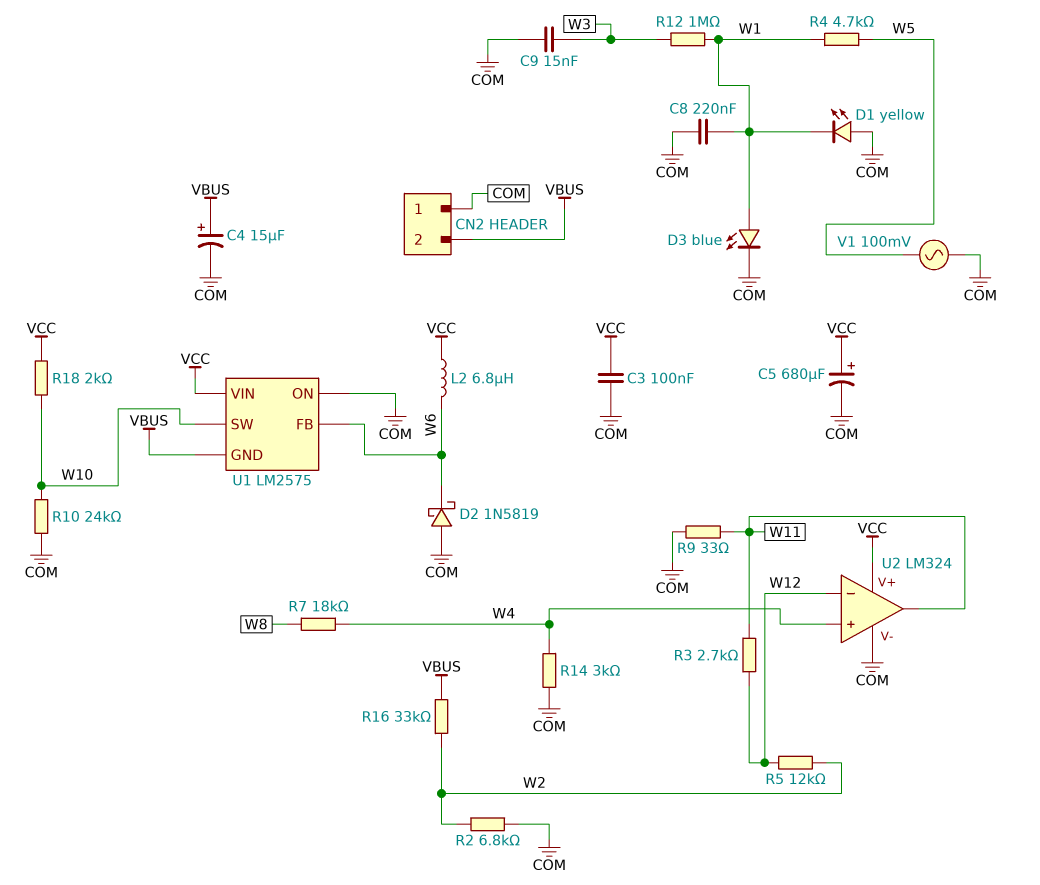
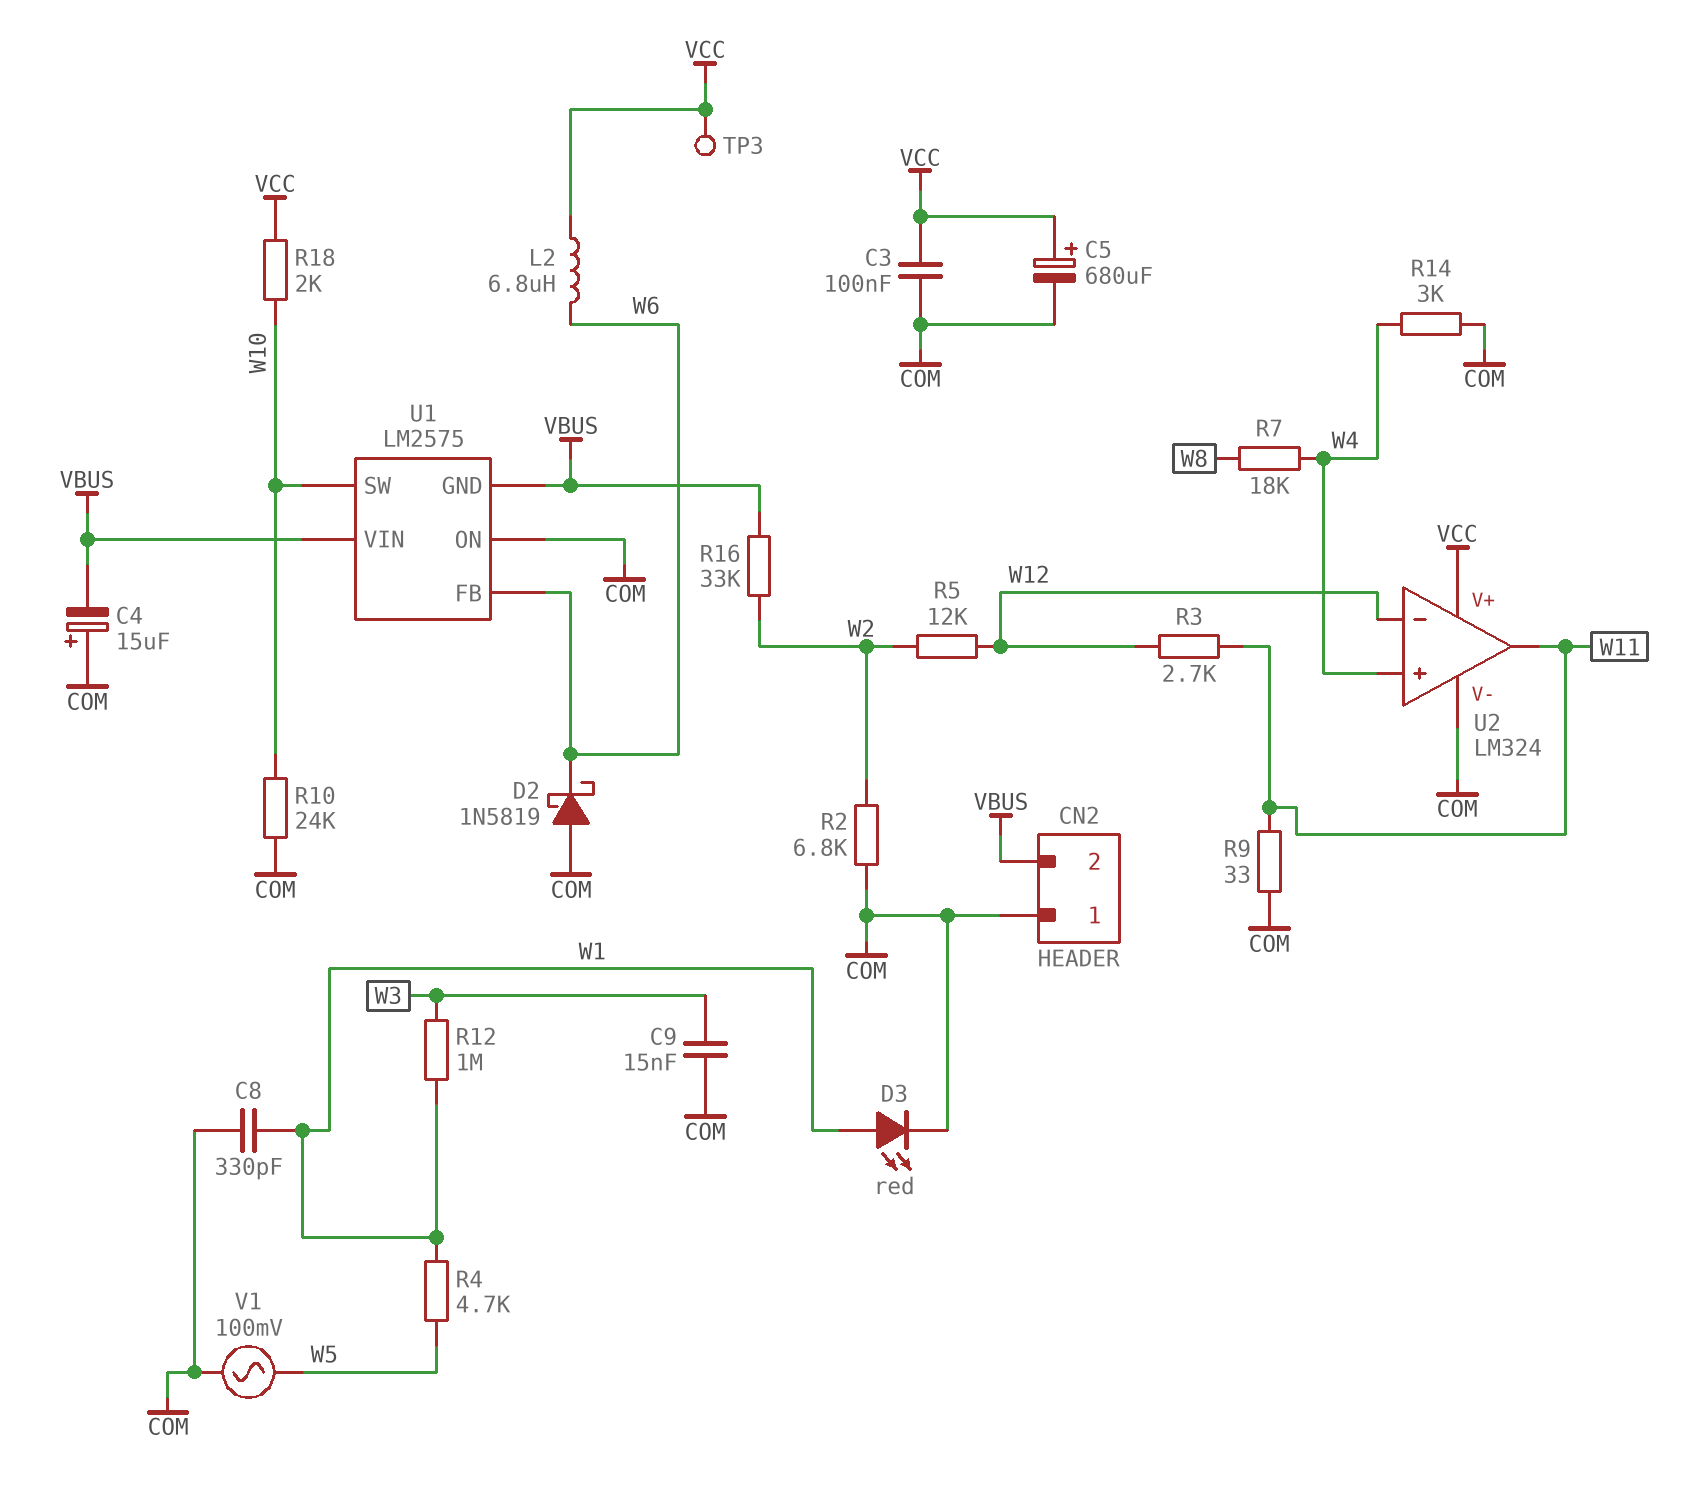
C4: 15uF (plus VBUS, minus COM) -> 15uF (plus COM, minus VBUS)
C8: 220nF (COM, W1) -> 330pF (COM, W1)
D1: LED yellow (A COM, K W1) -> none
D3: LED blue (A W1, K COM) -> LED red (A W1, K COM)
TP3: none -> test point (VCC)
U1 pin VIN: VCC -> VBUS

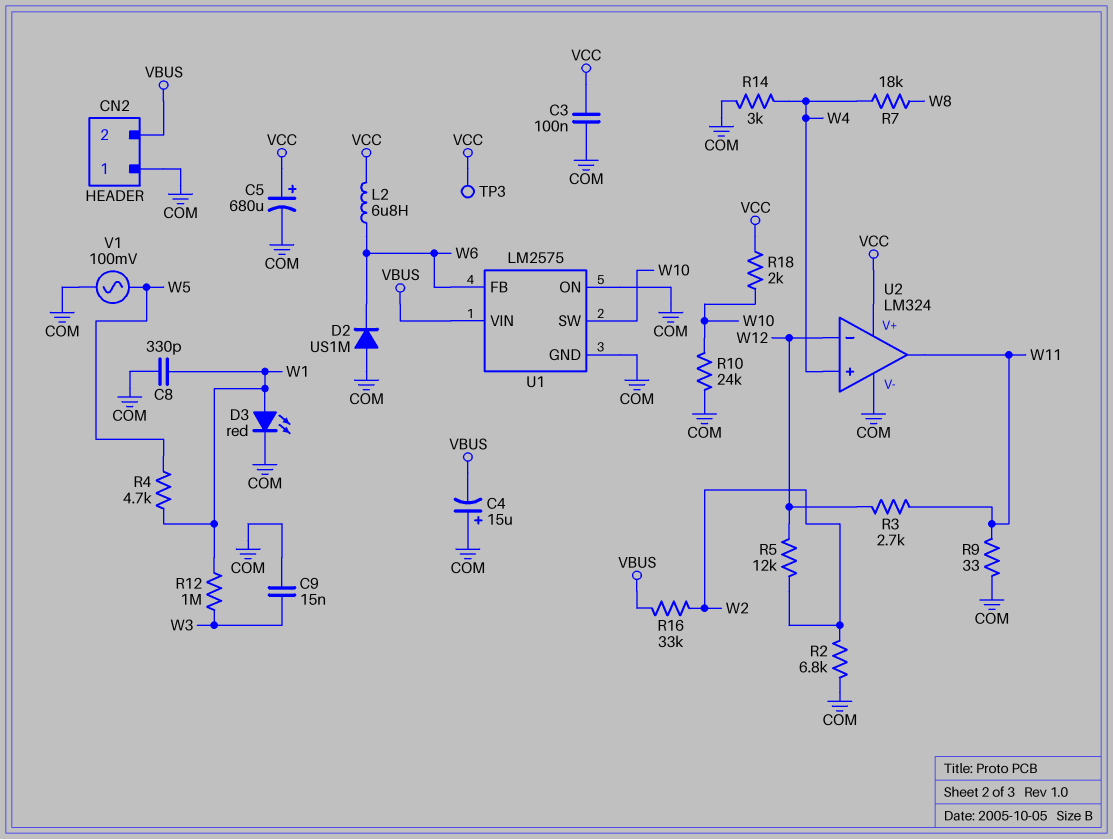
D2: schottky 1N5819 (A COM, K W6) -> diode US1M (A COM, K W6)
U1 pin GND: VBUS -> COM

